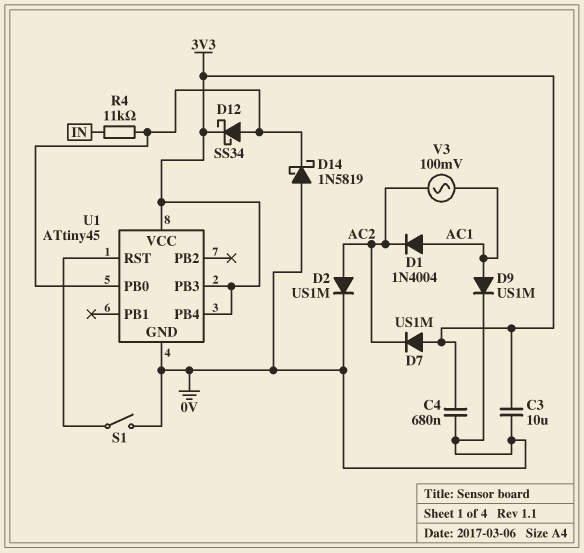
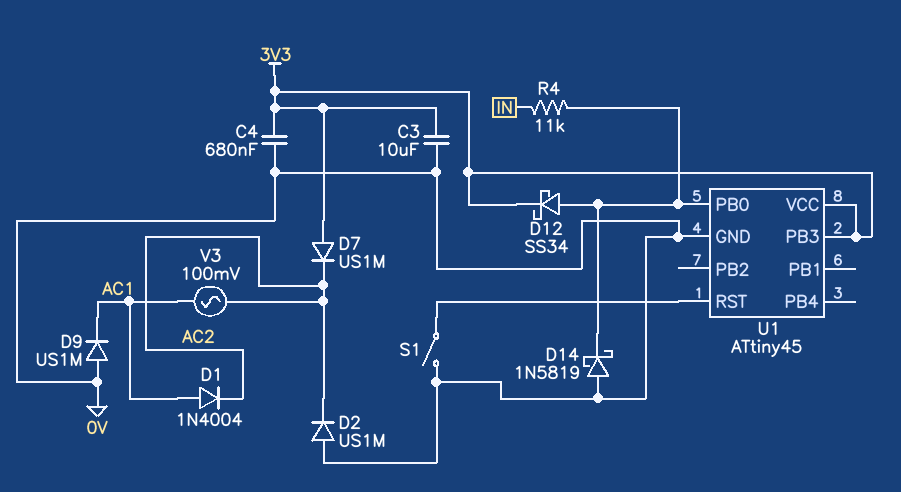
D2: diode US1M (A AC2, K 0V) -> diode US1M (A 0V, K AC2)
D9: diode US1M (A AC1, K 0V) -> diode US1M (A 0V, K AC1)
U1 pin PB4: 3V3 -> none

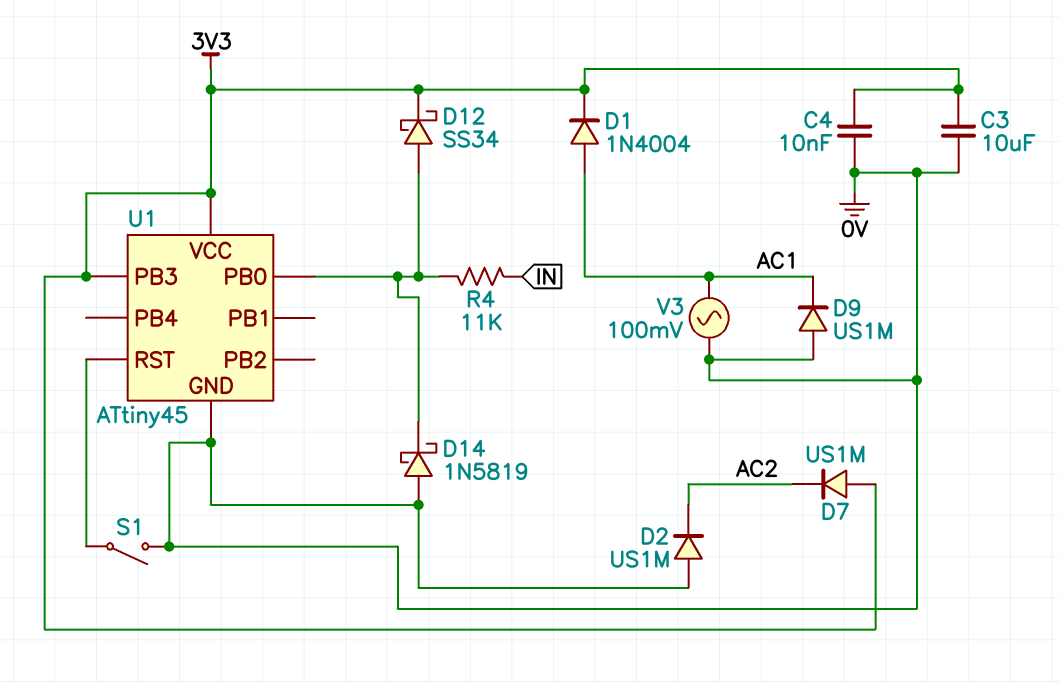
C4: 680nF (0V, 3V3) -> 10nF (0V, 3V3)
D1: diode 1N4004 (A AC1, K AC2) -> diode 1N4004 (A AC1, K 3V3)
V3: AC 100mV (AC1, AC2) -> AC 100mV (0V, AC1)

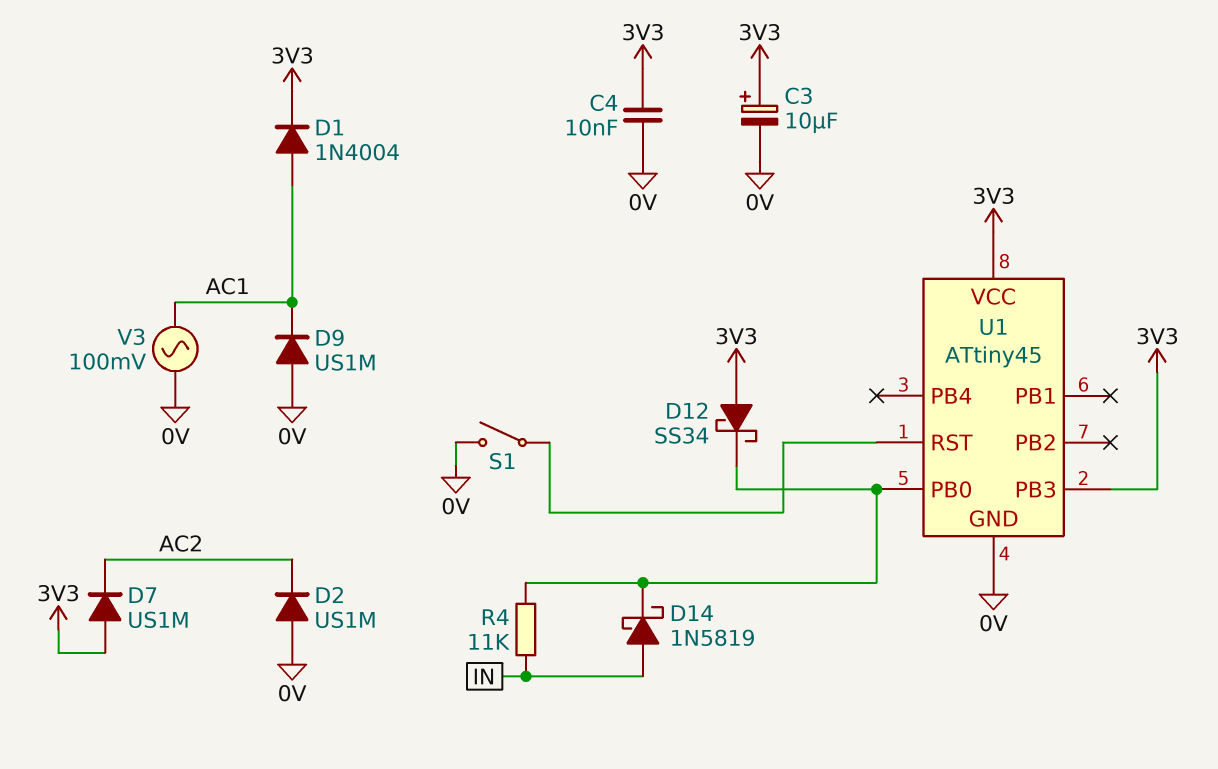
C3: 10uF (0V, 3V3) -> 10uF (plus 3V3, minus 0V)
D12: schottky SS34 (A U1/PB0, K 3V3) -> schottky SS34 (A 3V3, K U1/PB0)
D14: schottky 1N5819 (A 0V, K U1/PB0) -> schottky 1N5819 (A IN, K U1/PB0)

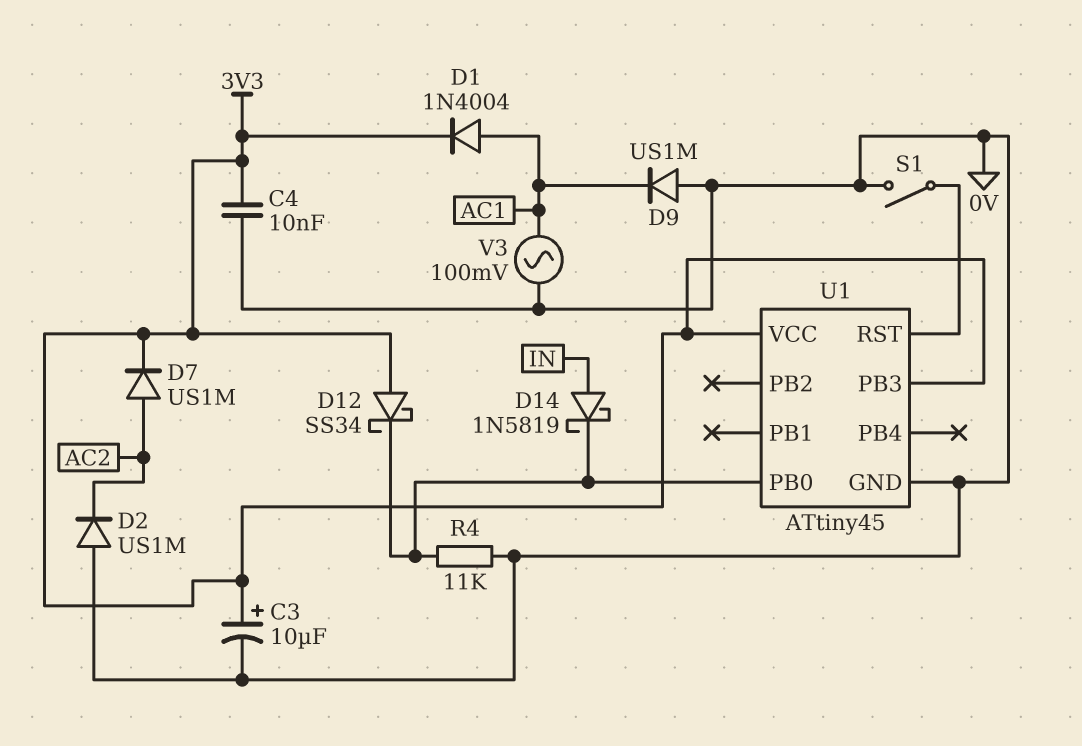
D7: diode US1M (A 3V3, K AC2) -> diode US1M (A AC2, K 3V3)
R4: 11k (IN, U1/PB0) -> 11k (0V, U1/PB0)

